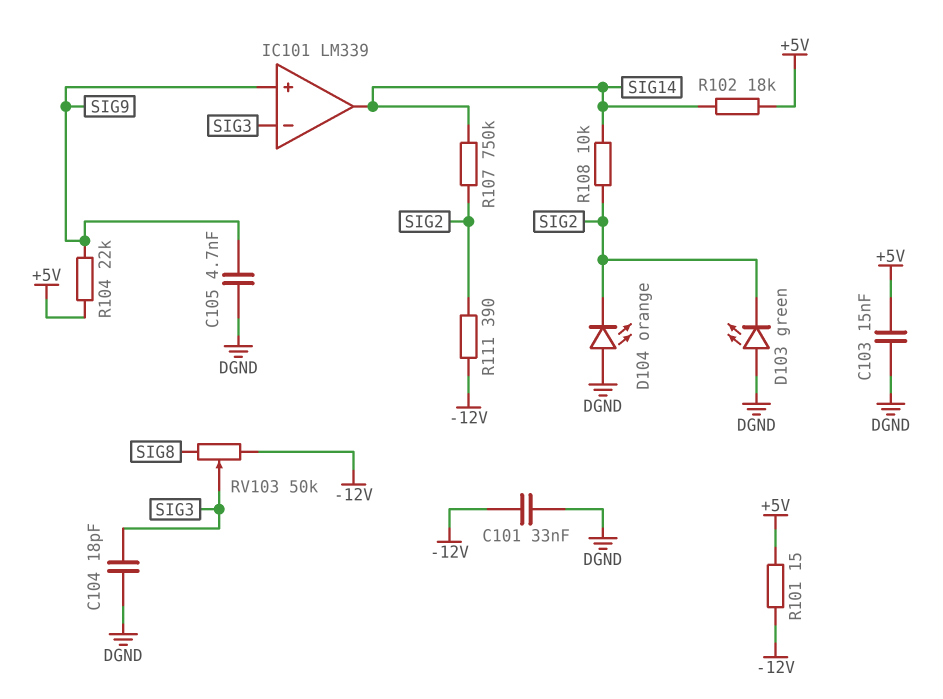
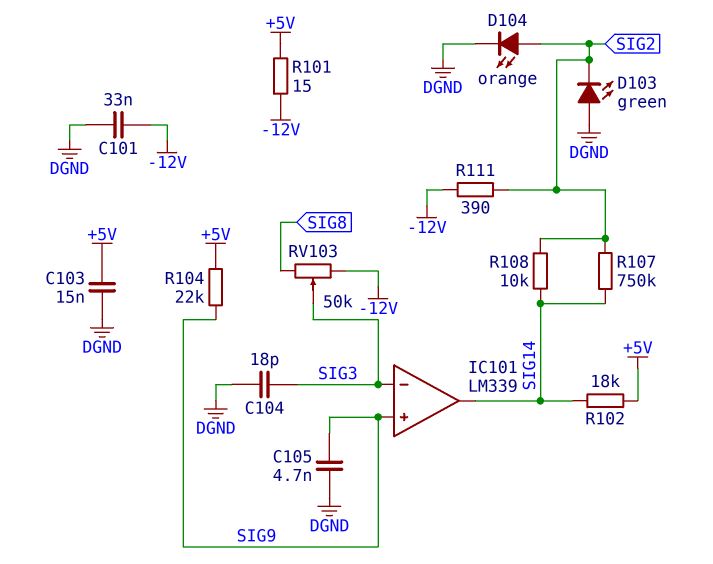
D104: LED orange (A DGND, K SIG2) -> LED orange (A SIG2, K DGND)

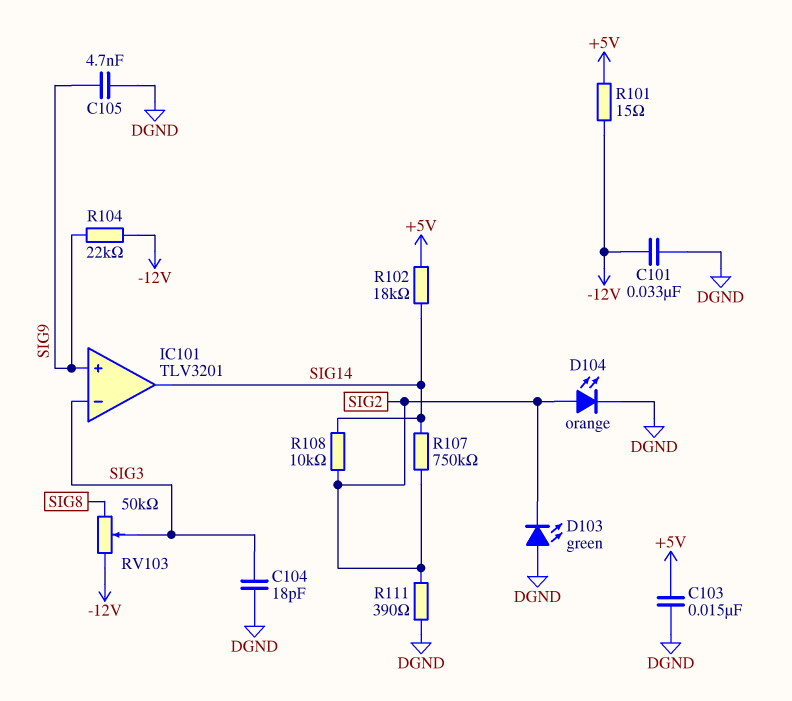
IC101: LM339 -> TLV3201
R104: 22k (+5V, SIG9) -> 22k (-12V, SIG9)
R111: 390 (-12V, SIG2) -> 390 (DGND, SIG2)

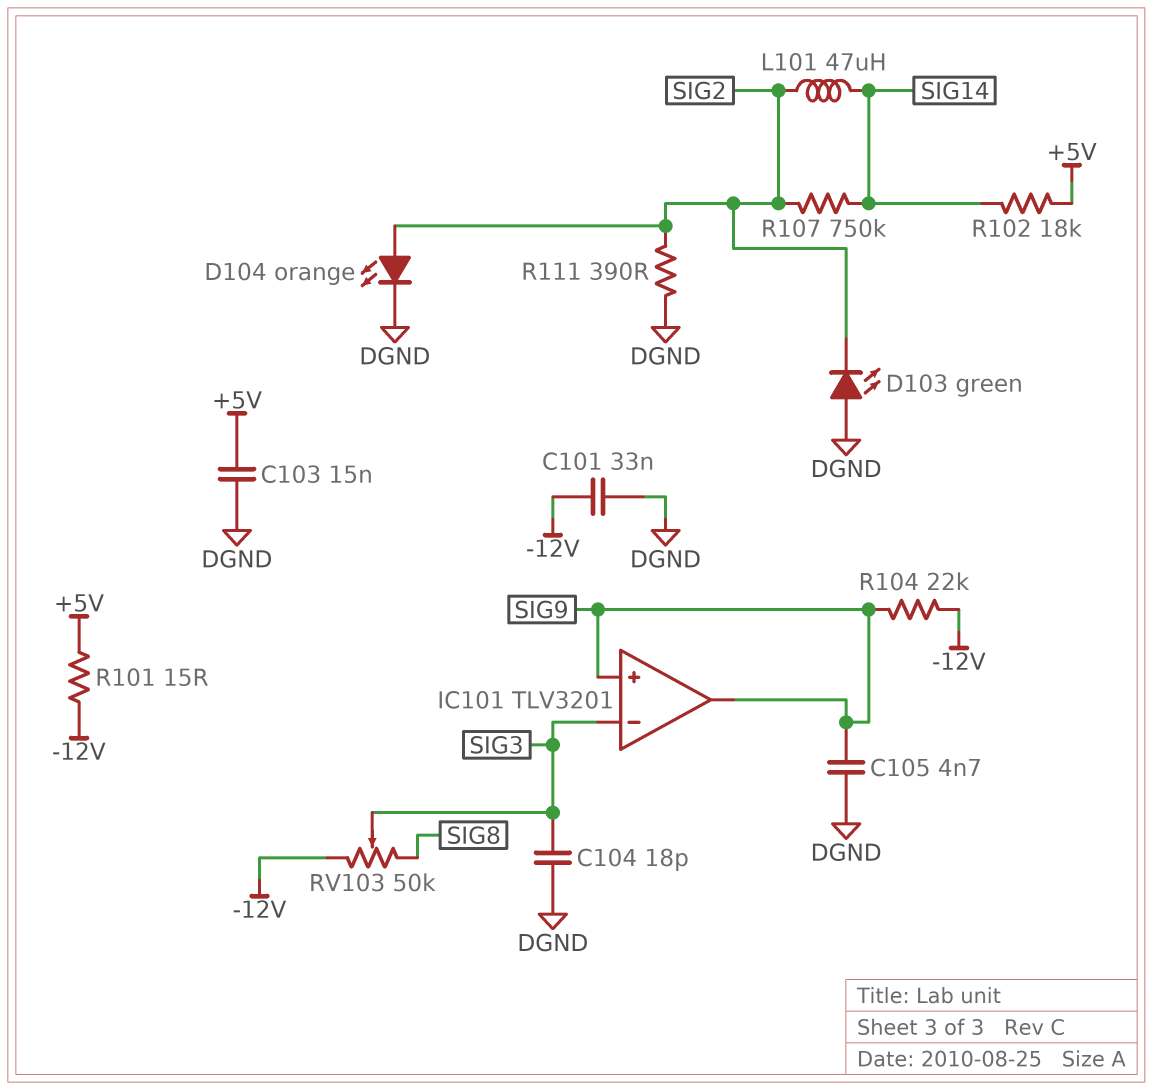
IC101 pin out: SIG14 -> SIG9
L101: none -> 47uH (SIG2, SIG14)
R108: 10k (SIG2, SIG14) -> none

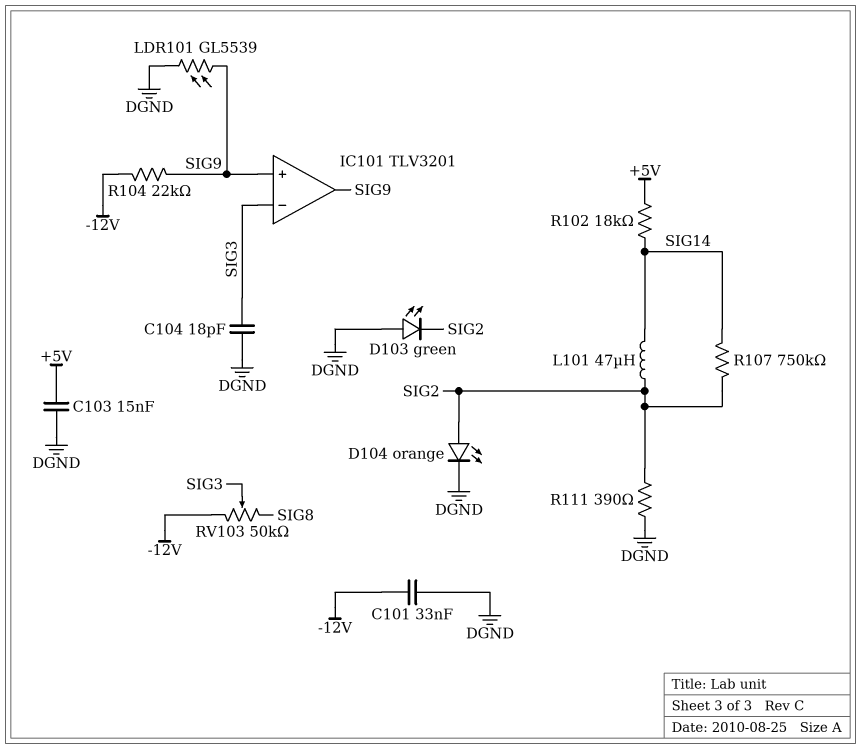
C105: 4.7nF (DGND, SIG9) -> none
LDR101: none -> GL5539 (DGND, SIG9)
R101: 15 (+5V, -12V) -> none

